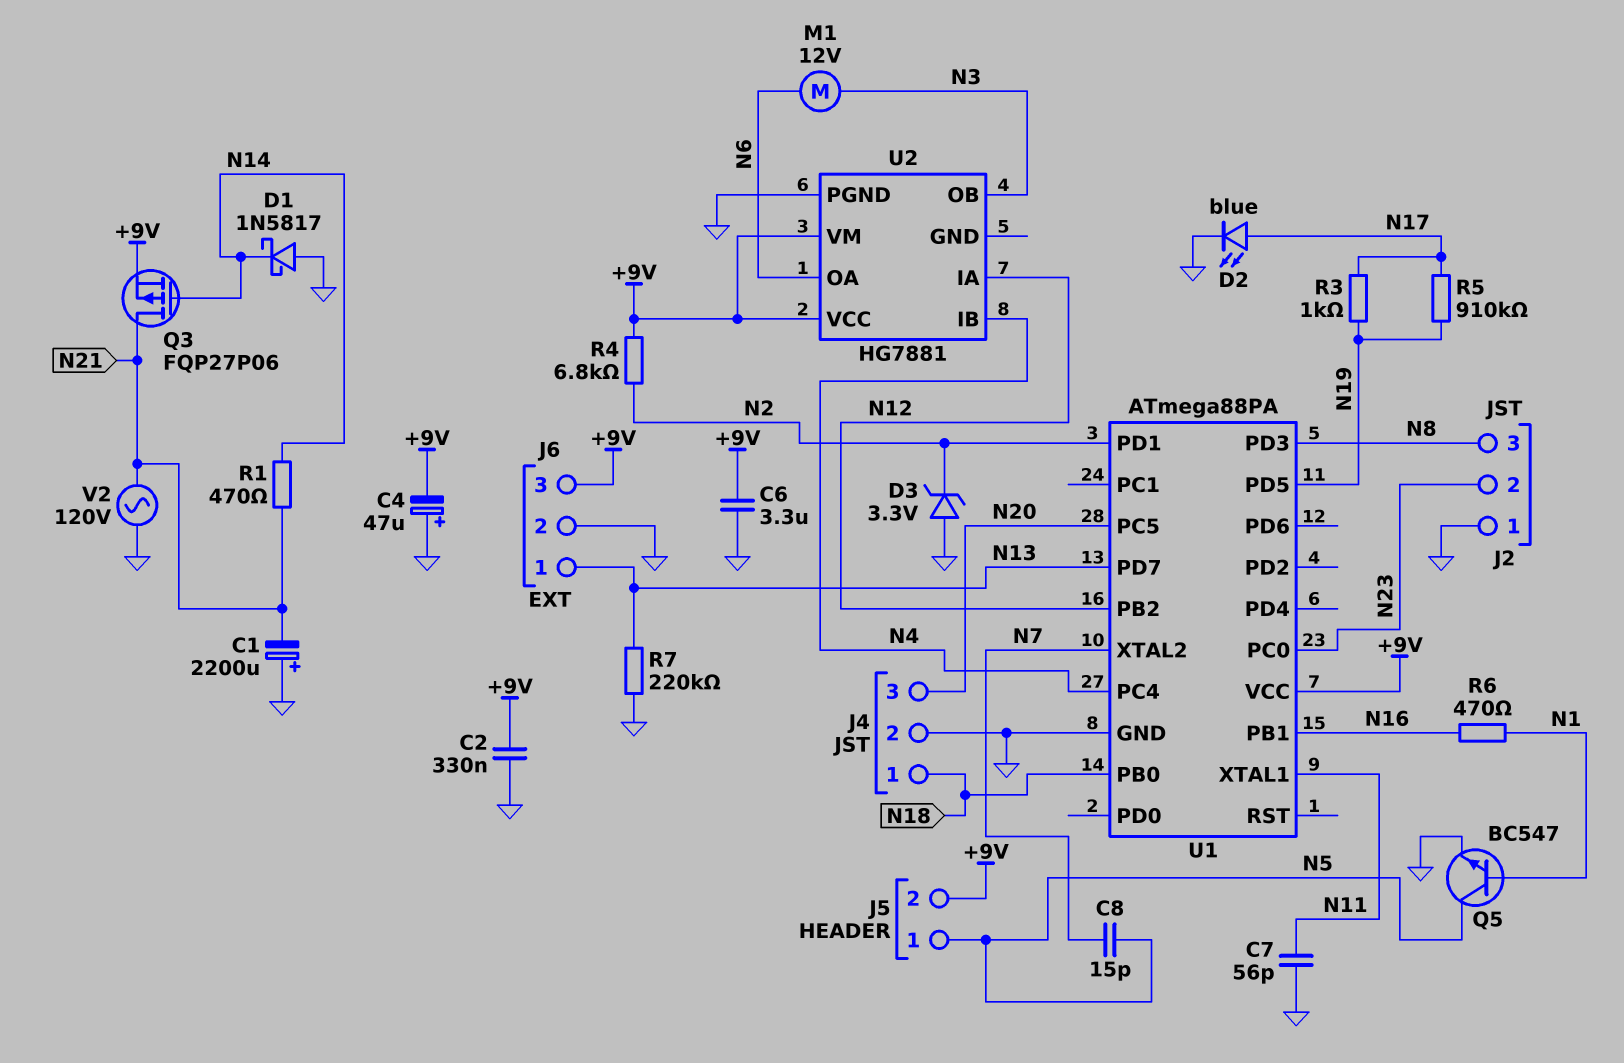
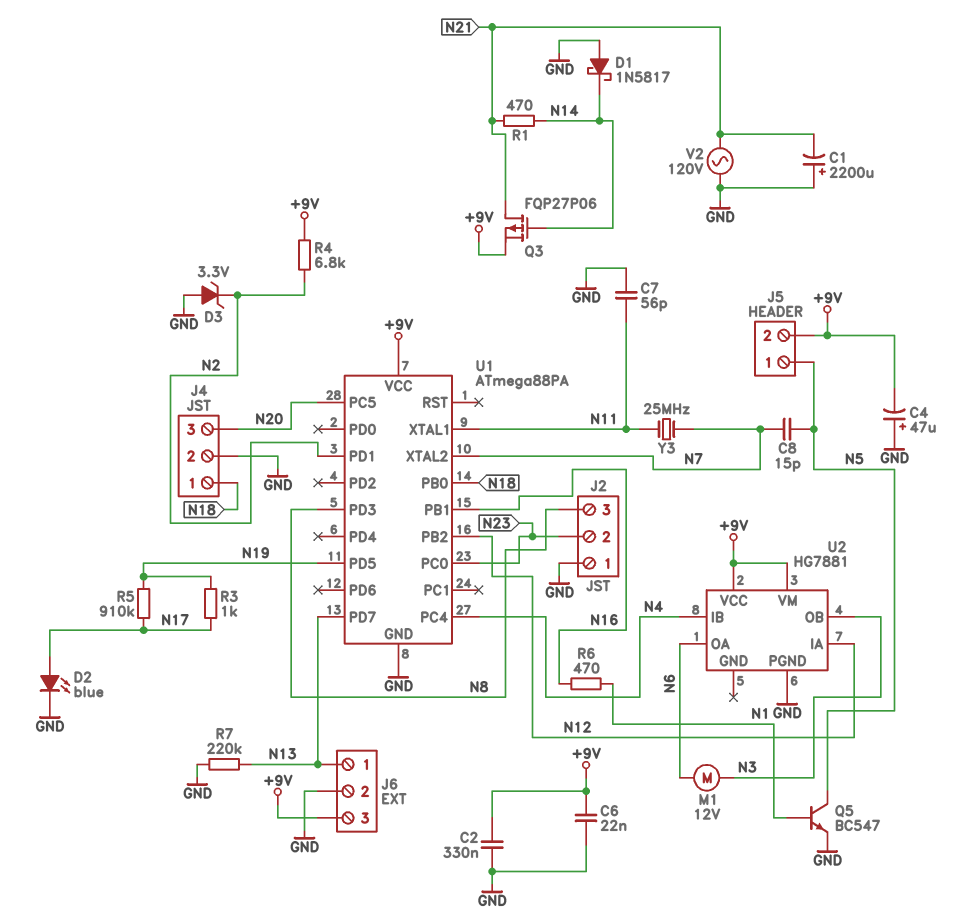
C6: 3.3uF (+9V, GND) -> 22nF (+9V, GND)
Y3: none -> 25MHz (N7, N11)

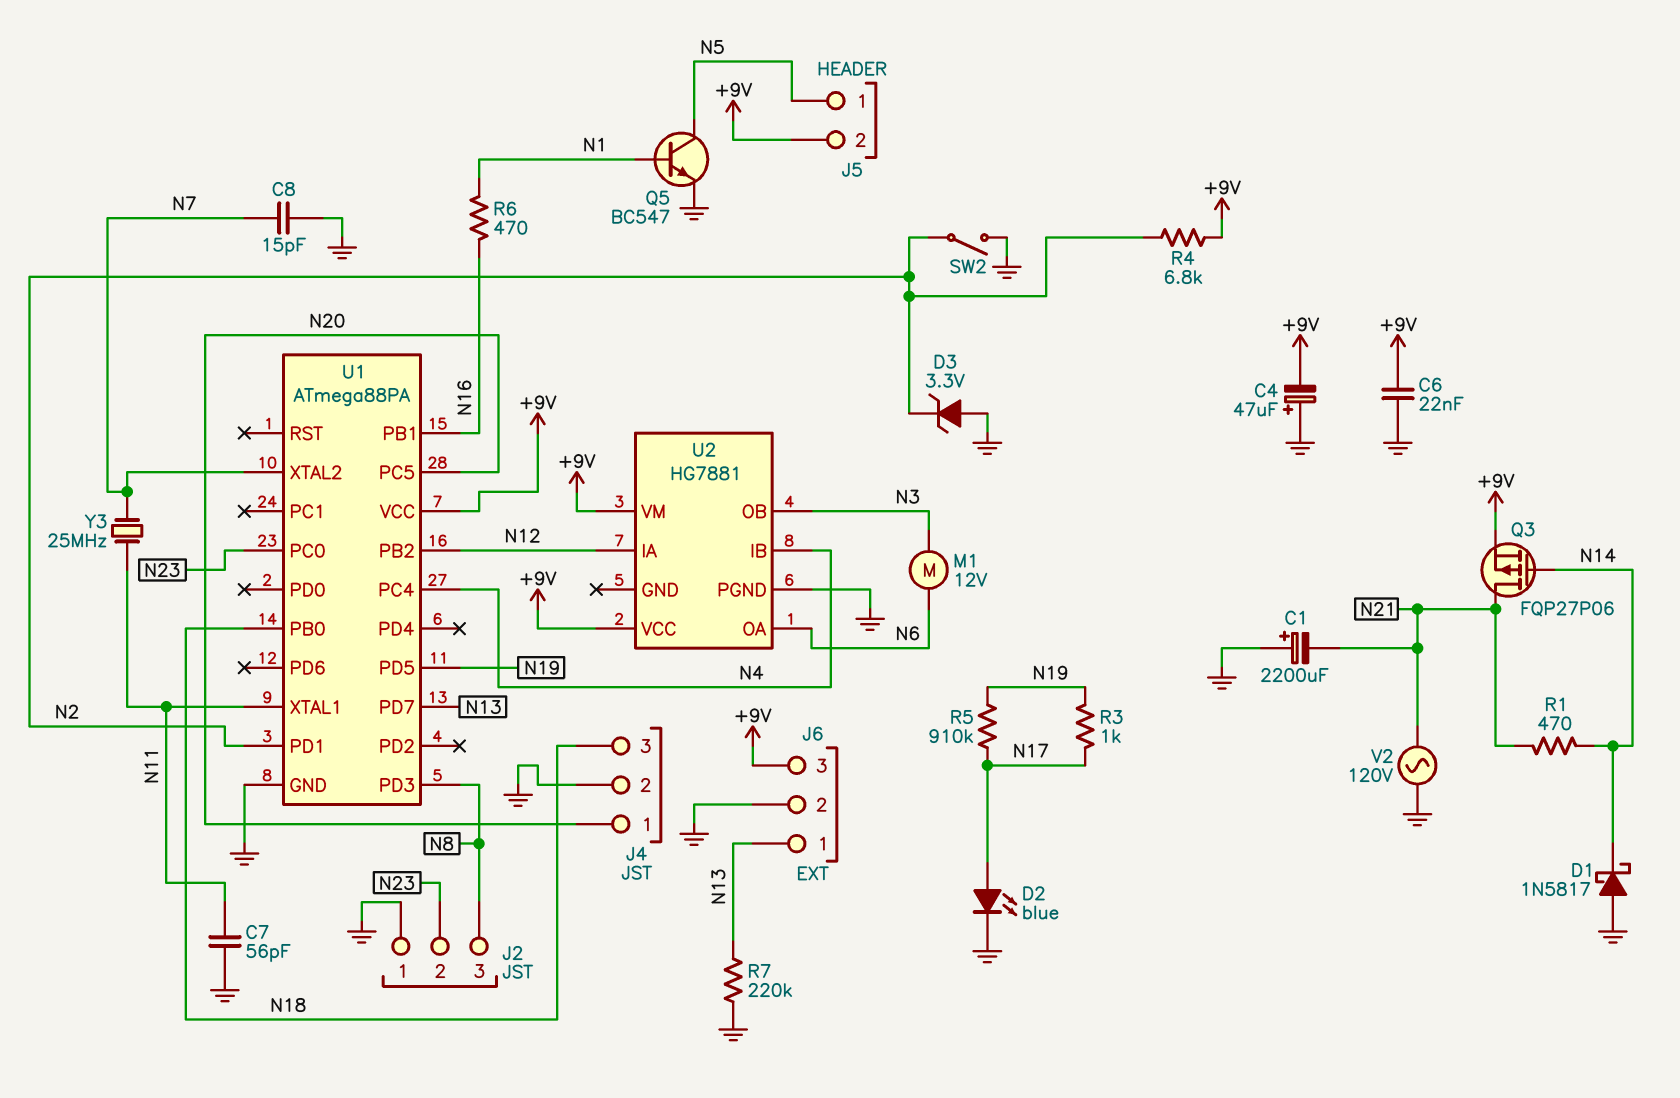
C2: 330nF (+9V, GND) -> none
C8: 15pF (N5, N7) -> 15pF (GND, N7)
J4 pin 1: N18 -> N20
J4 pin 3: N20 -> N18
SW2: none -> switch (GND, N2)

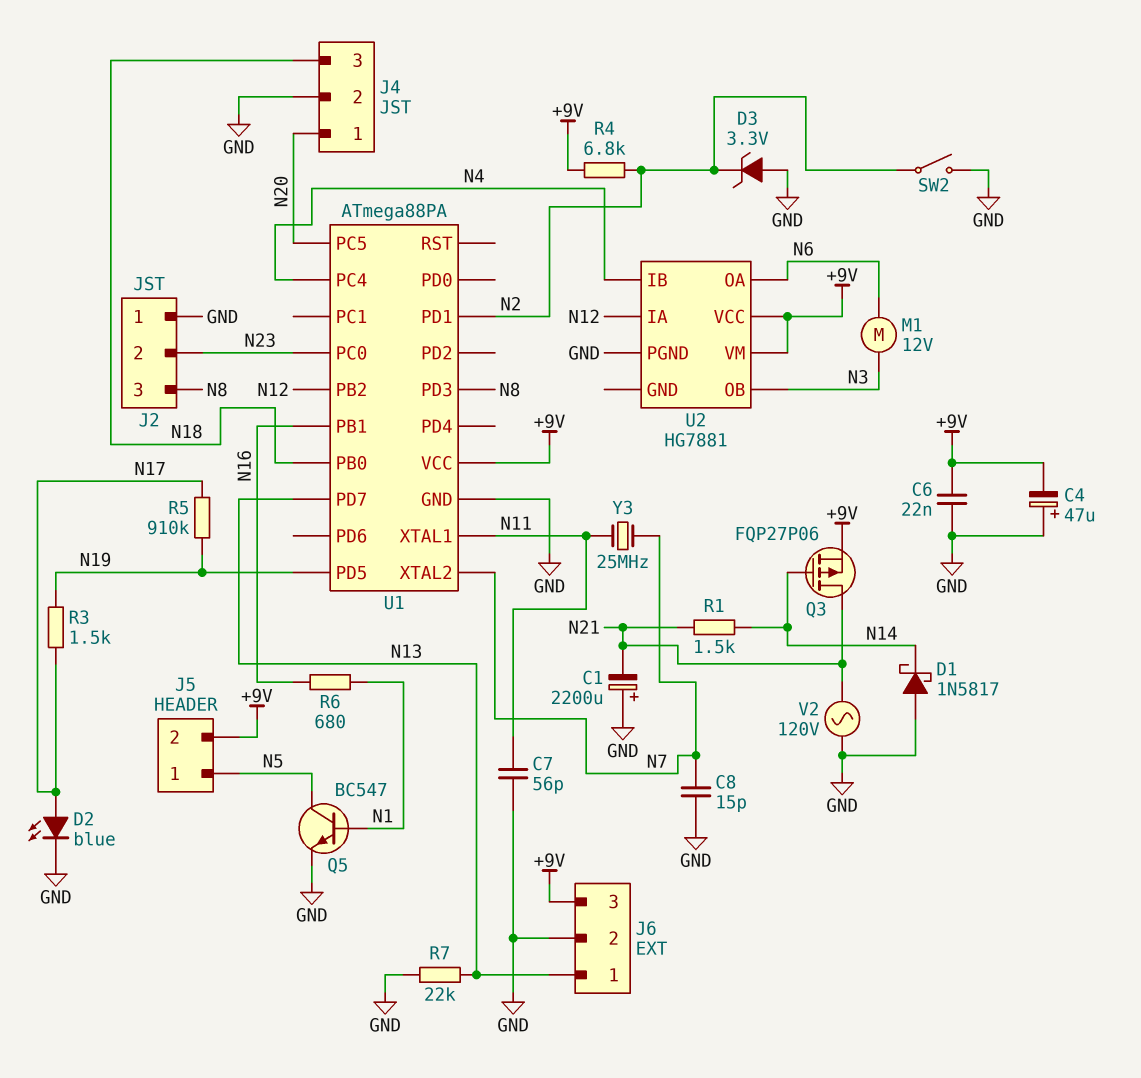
R1: 470 (N14, N21) -> 1.5k (N14, N21)
R3: 1k (N17, N19) -> 1.5k (N17, N19)
R6: 470 (N1, N16) -> 680 (N1, N16)
R7: 220k (GND, N13) -> 22k (GND, N13)

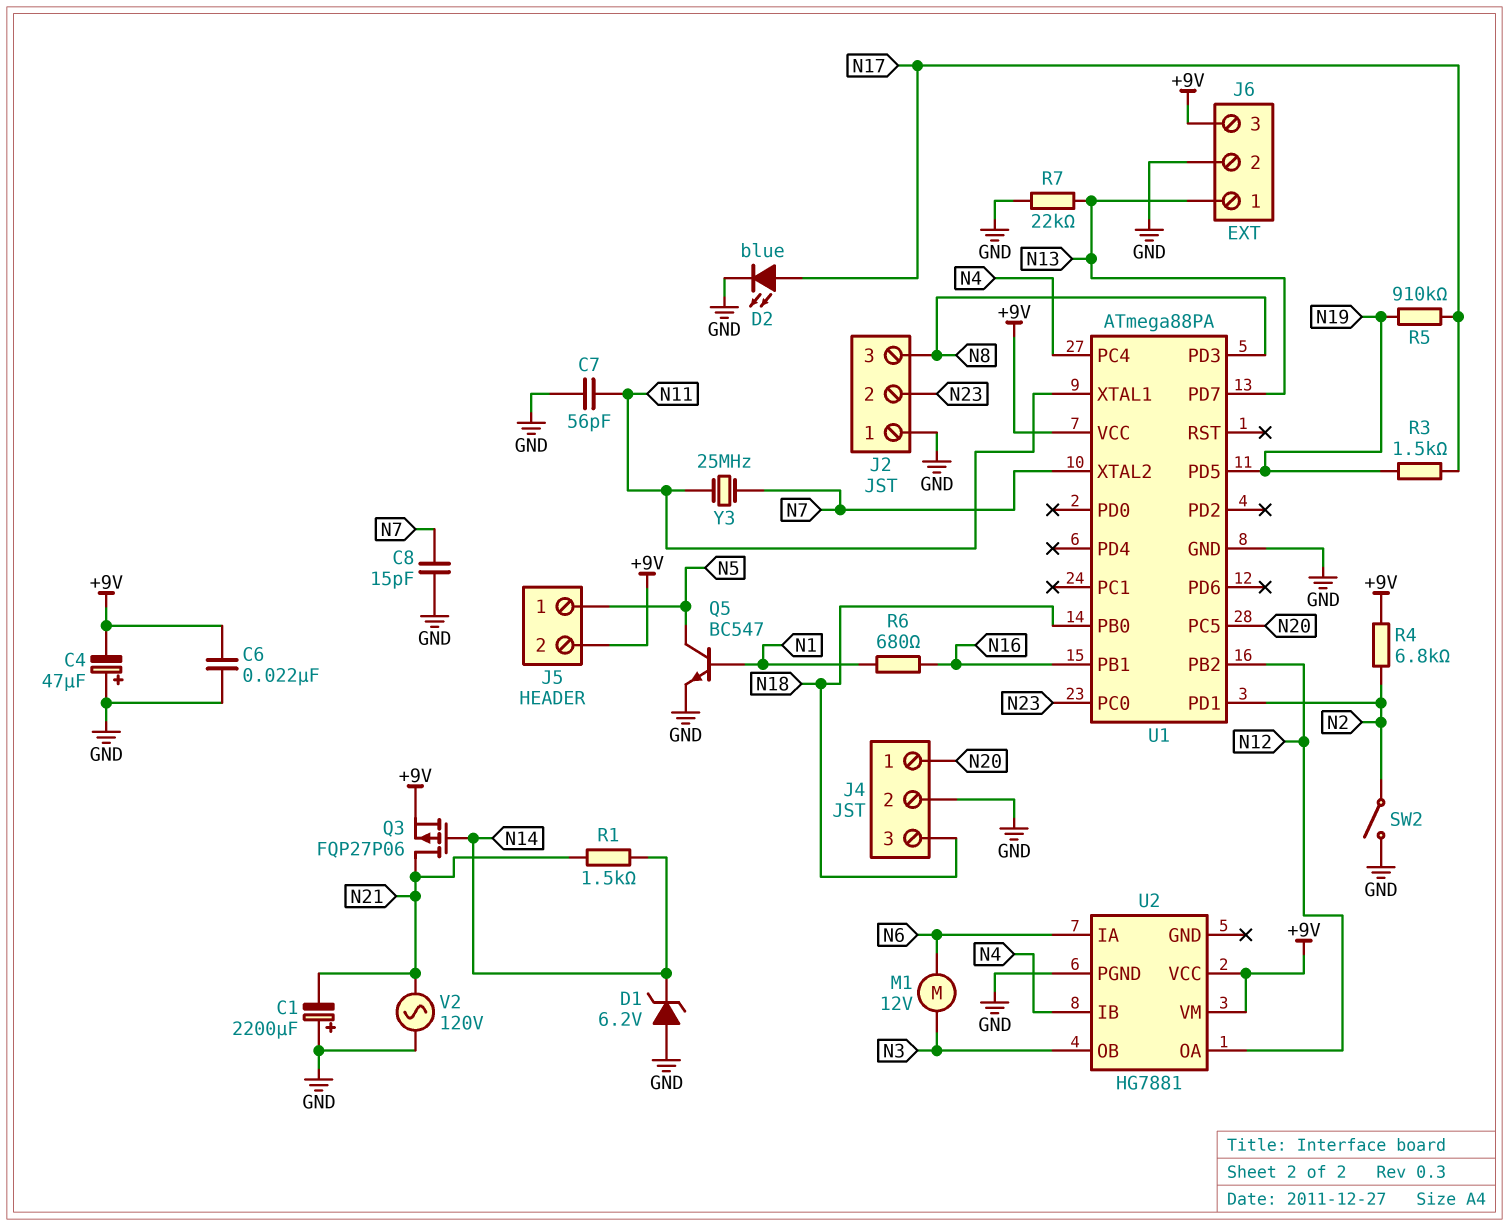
D1: schottky 1N5817 (A GND, K N14) -> zener 6.2V (A GND, K N14)
D3: zener 3.3V (A GND, K N2) -> none
U2 pin IA: N12 -> N6
U2 pin OA: N6 -> N12

